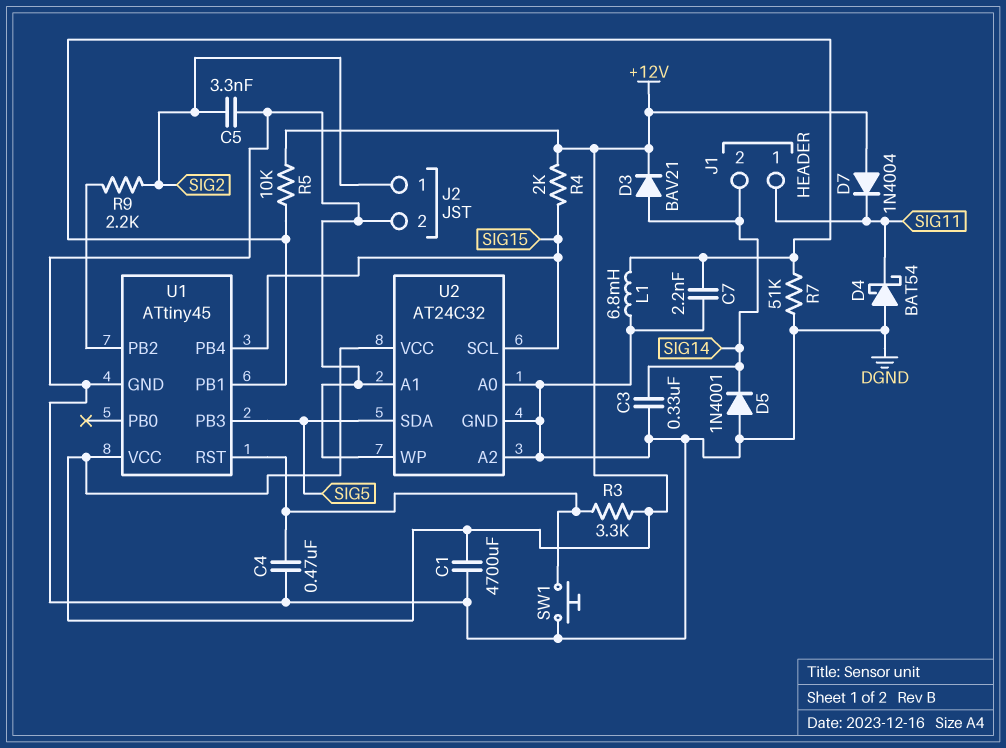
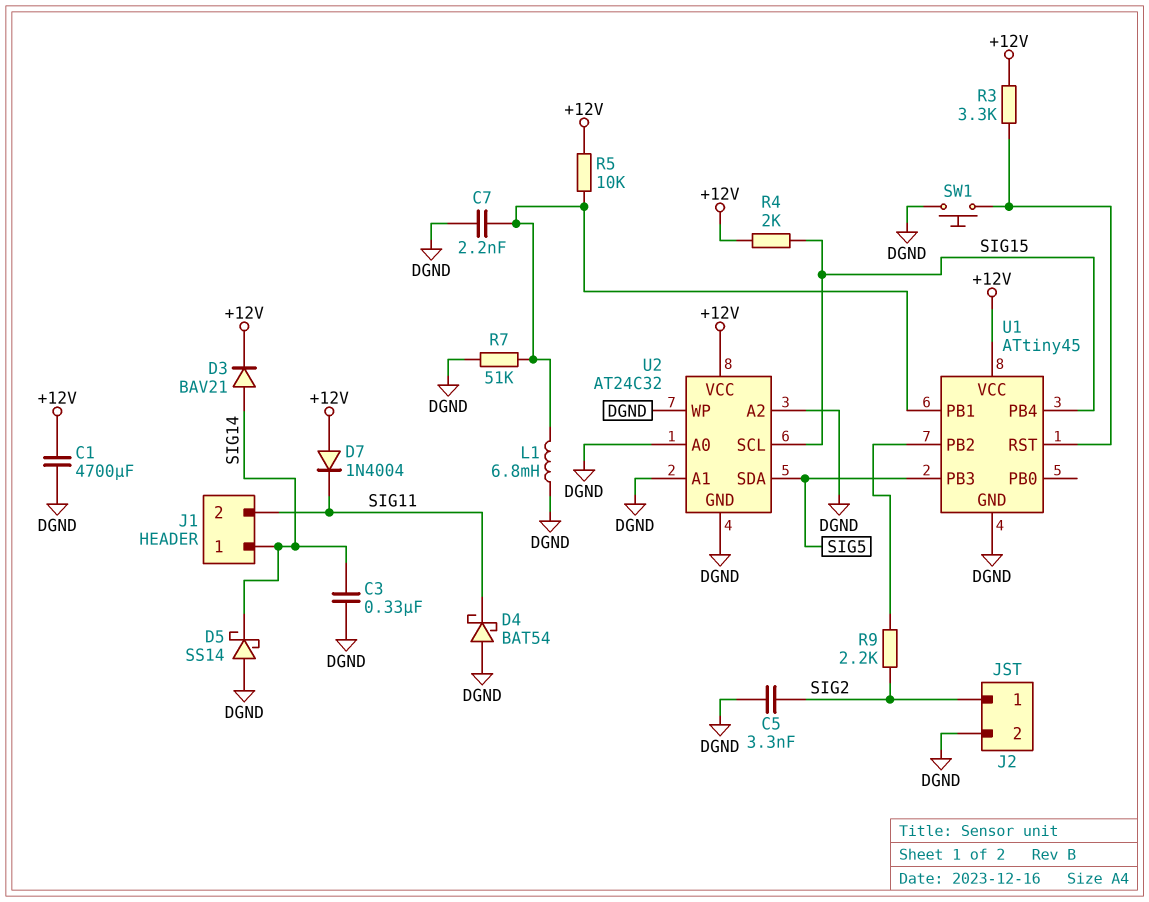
C4: 470nF (DGND, U1/RST) -> none
D5: diode 1N4001 (A DGND, K SIG14) -> schottky SS14 (A DGND, K SIG14)
J1 pin 1: SIG11 -> SIG14
J1 pin 2: SIG14 -> SIG11

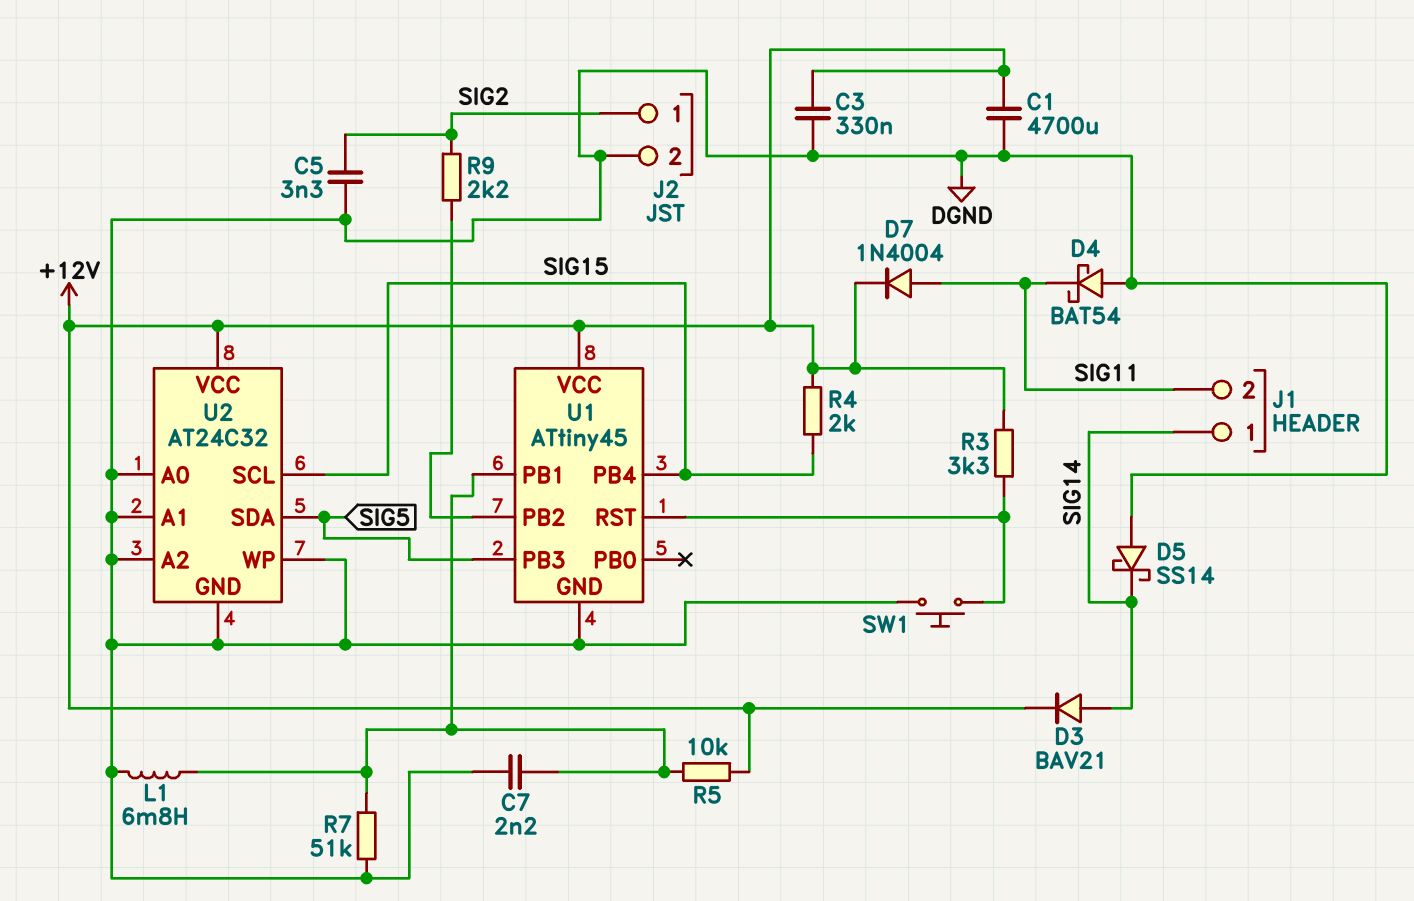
C3: 330nF (DGND, SIG14) -> 330nF (+12V, DGND)
D7: diode 1N4004 (A +12V, K SIG11) -> diode 1N4004 (A SIG11, K +12V)

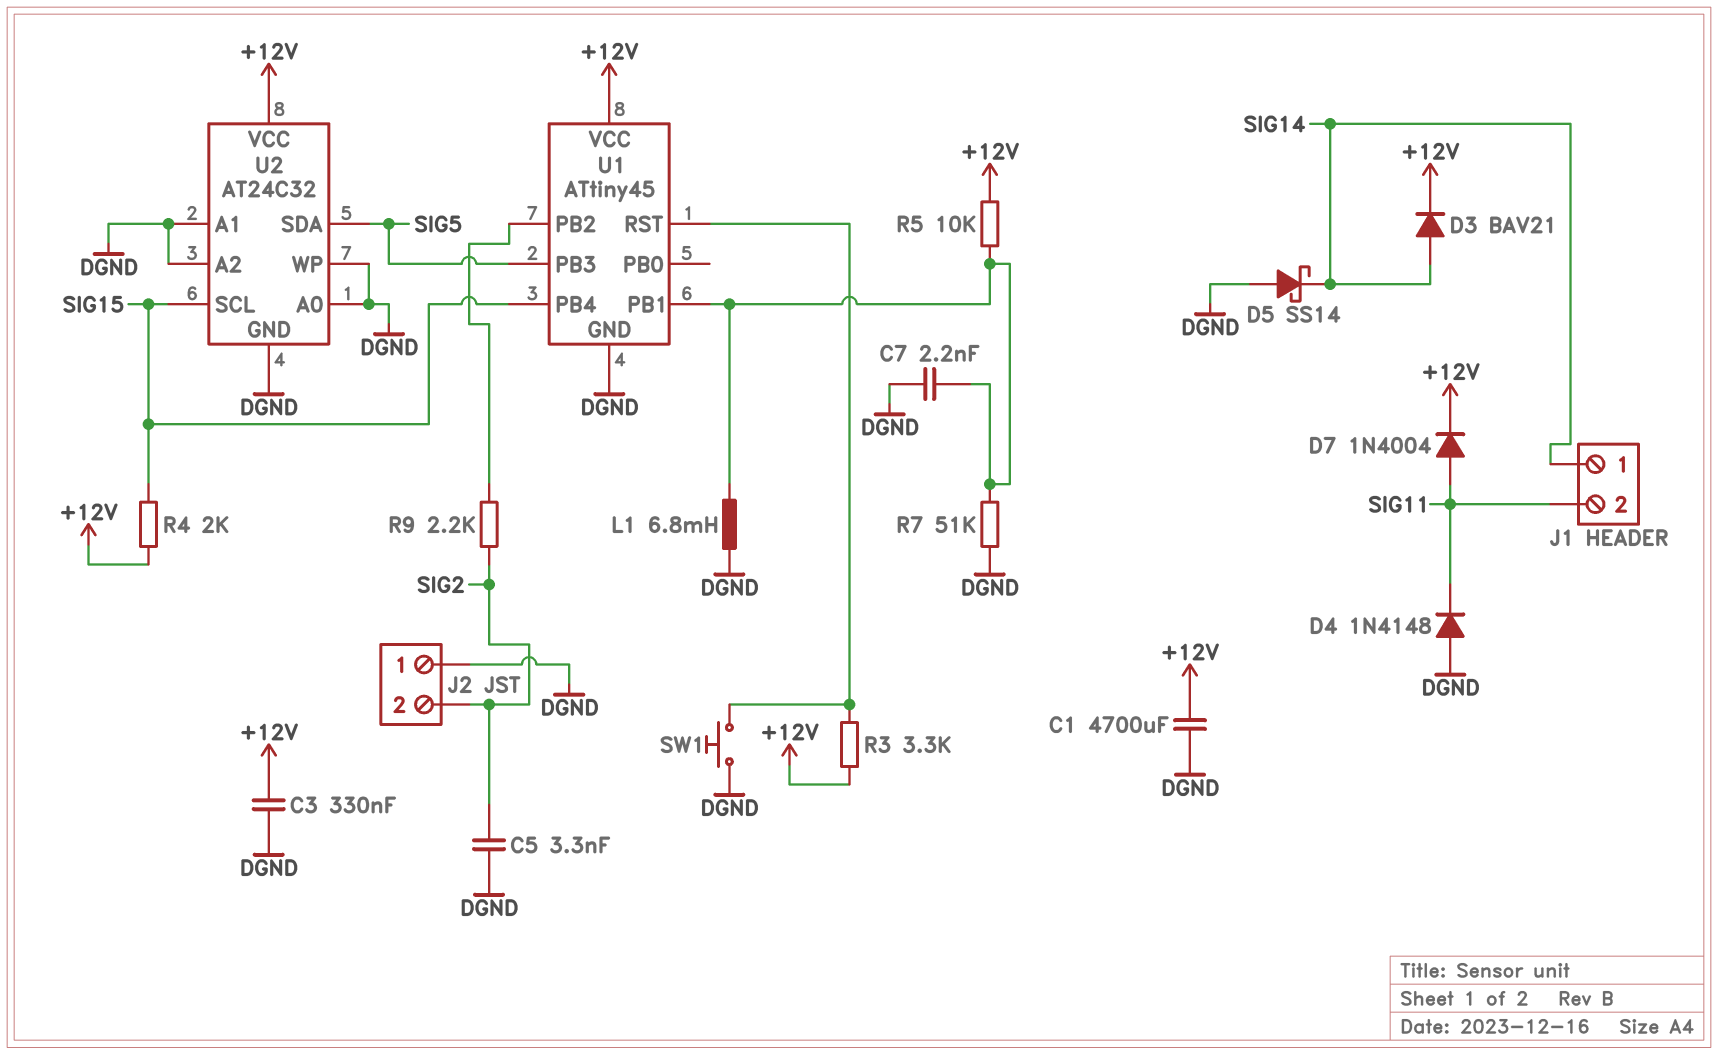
D4: schottky BAT54 (A DGND, K SIG11) -> diode 1N4148 (A DGND, K SIG11)
J2 pin 1: SIG2 -> DGND
J2 pin 2: DGND -> SIG2

